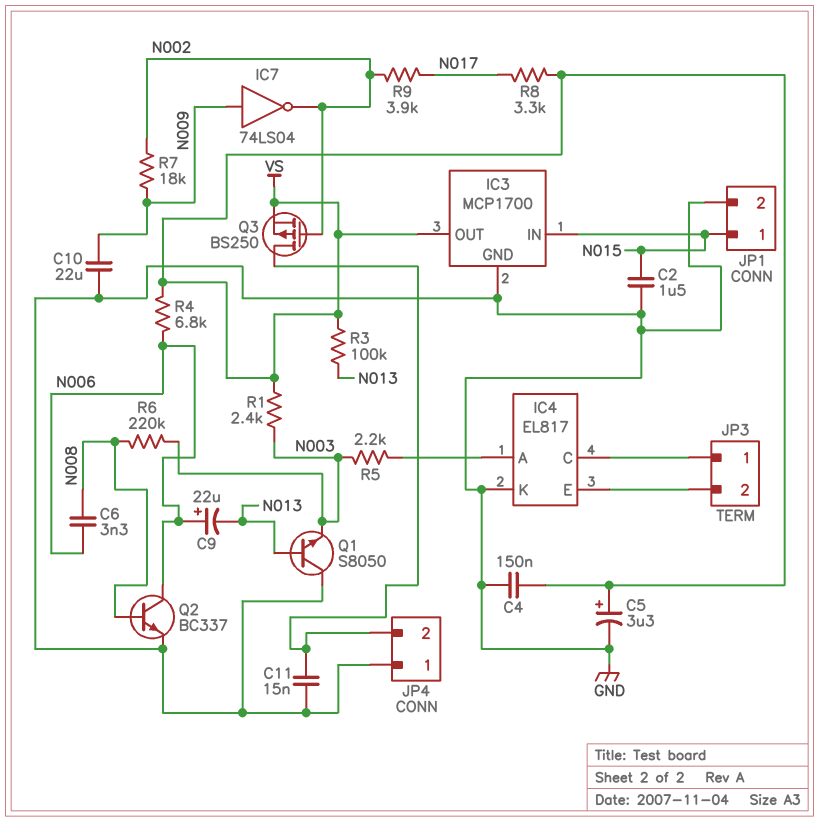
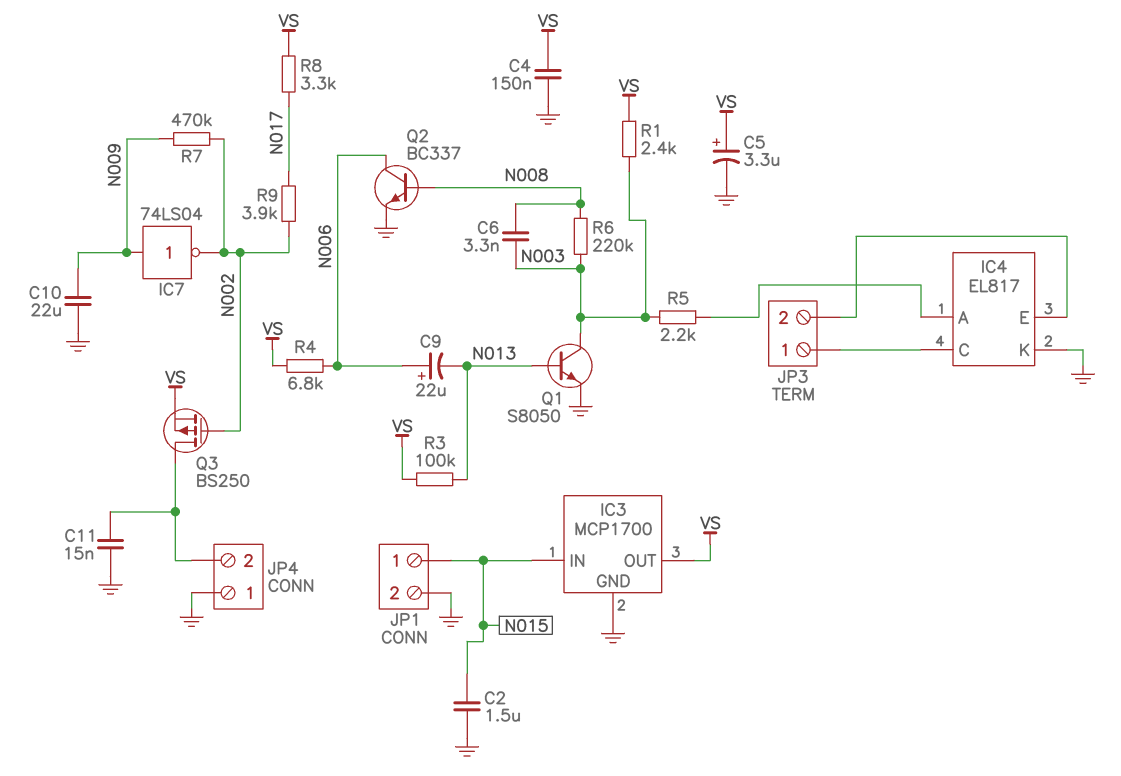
C6: 3.3nF (N006, N008) -> 3.3nF (N003, N008)
Q1: NPN S8050 (B N013, C GND, E N003) -> NPN S8050 (B N013, C N003, E GND)
R7: 18k (N002, N009) -> 470k (N002, N009)

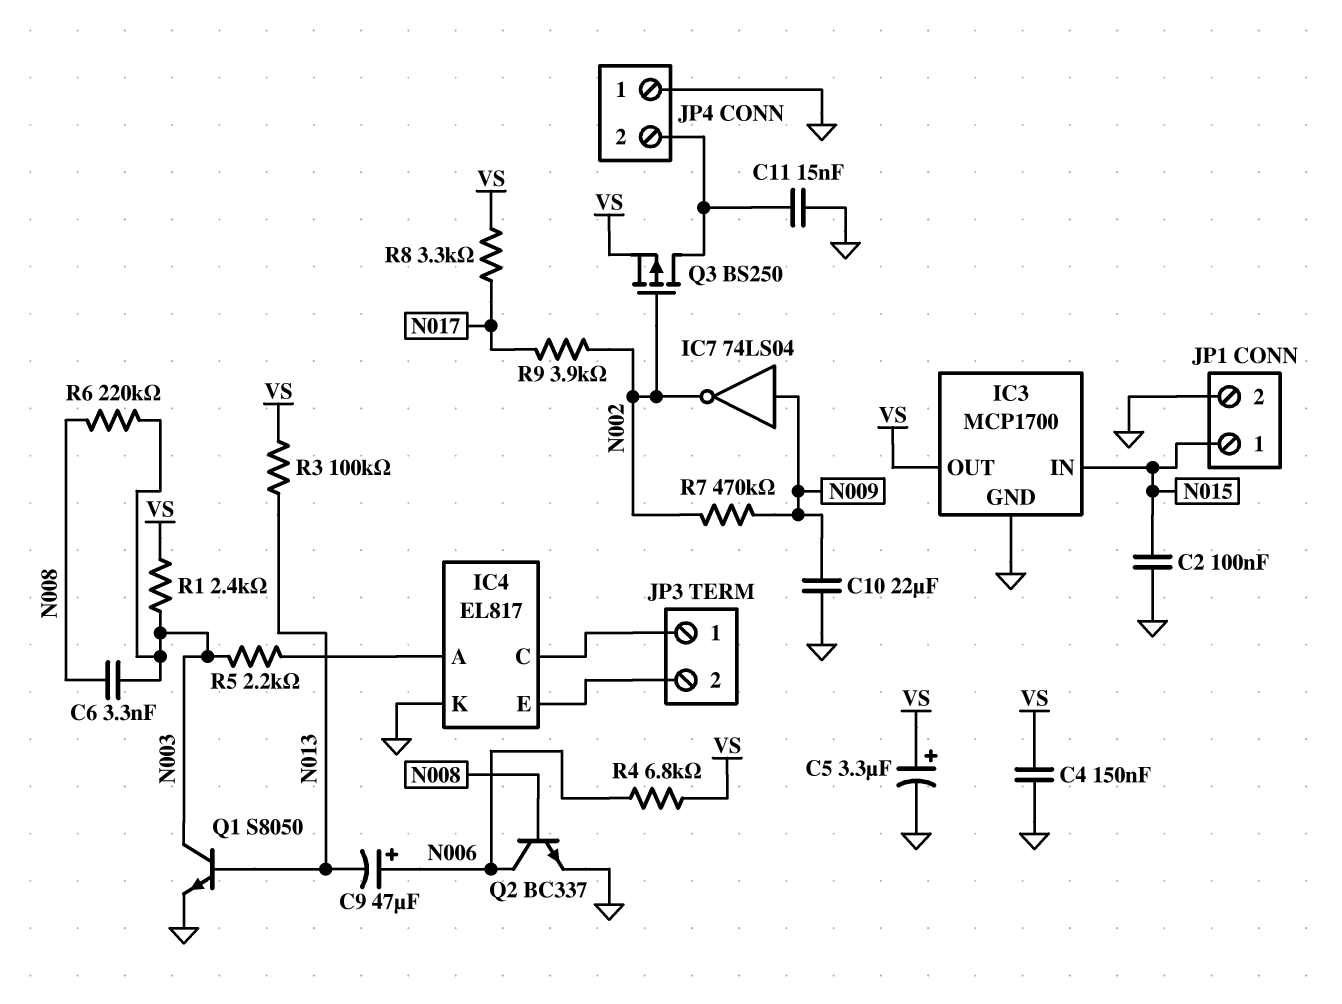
C2: 1.5uF (GND, N015) -> 100nF (GND, N015)
C9: 22uF (plus N006, minus N013) -> 47uF (plus N006, minus N013)

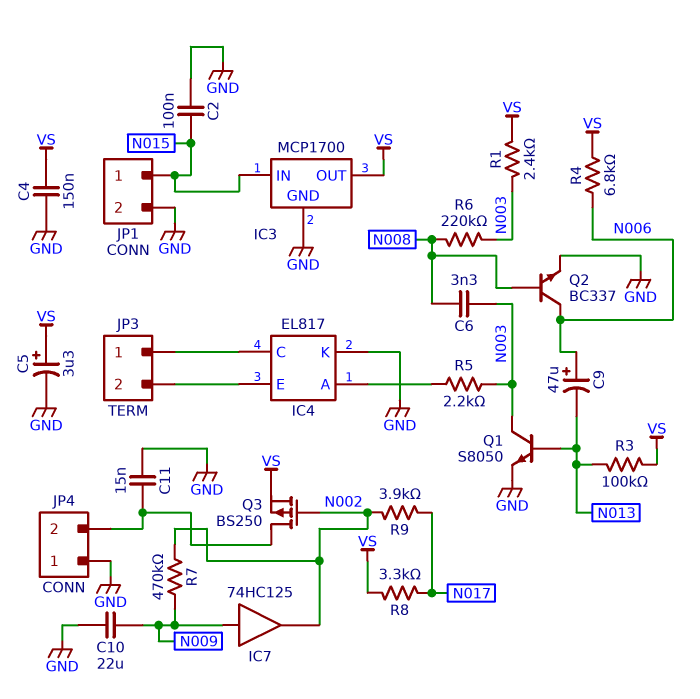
IC7: NOT 74LS04 (in N009, out N002) -> buffer 74HC125 (in N009, out N002)

